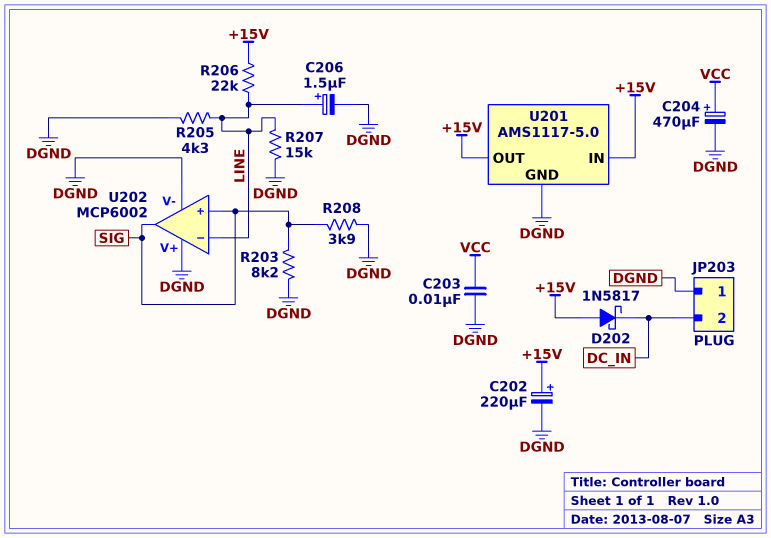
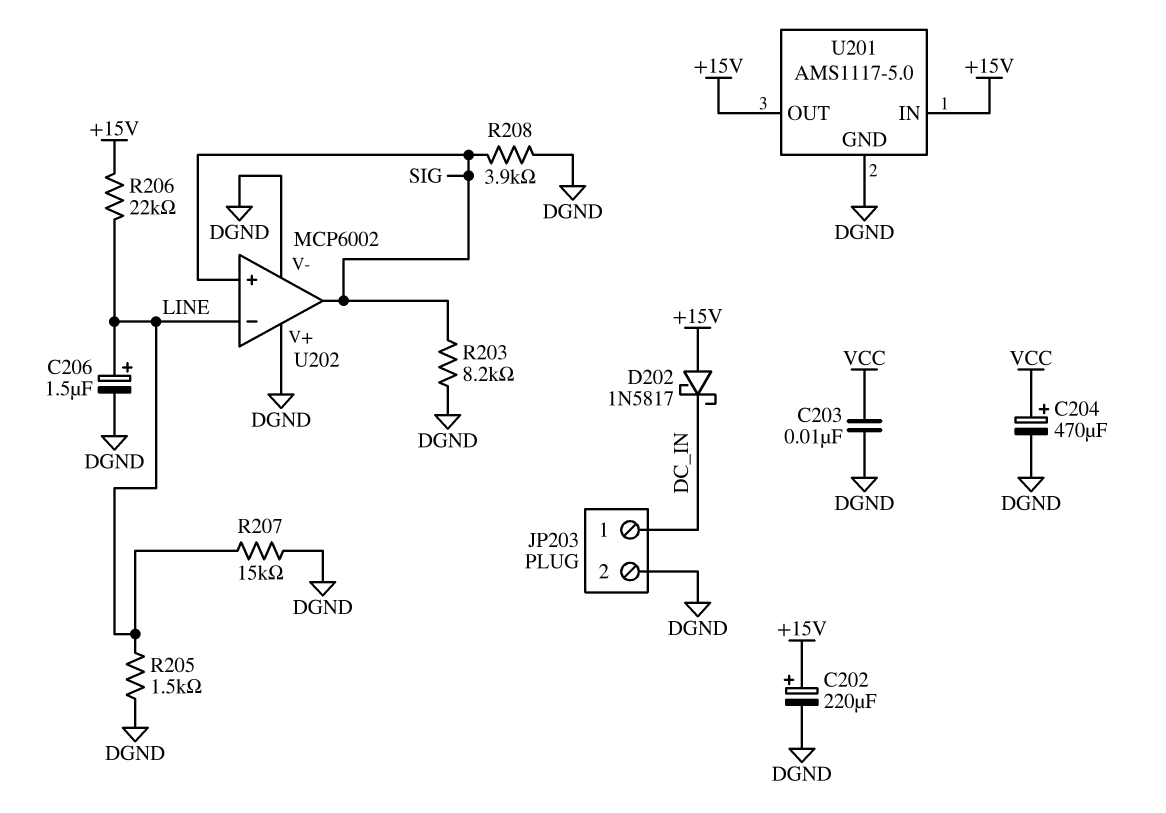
JP203 pin 1: DGND -> DC_IN
JP203 pin 2: DC_IN -> DGND
R205: 4.3k (DGND, LINE) -> 1.5k (DGND, LINE)

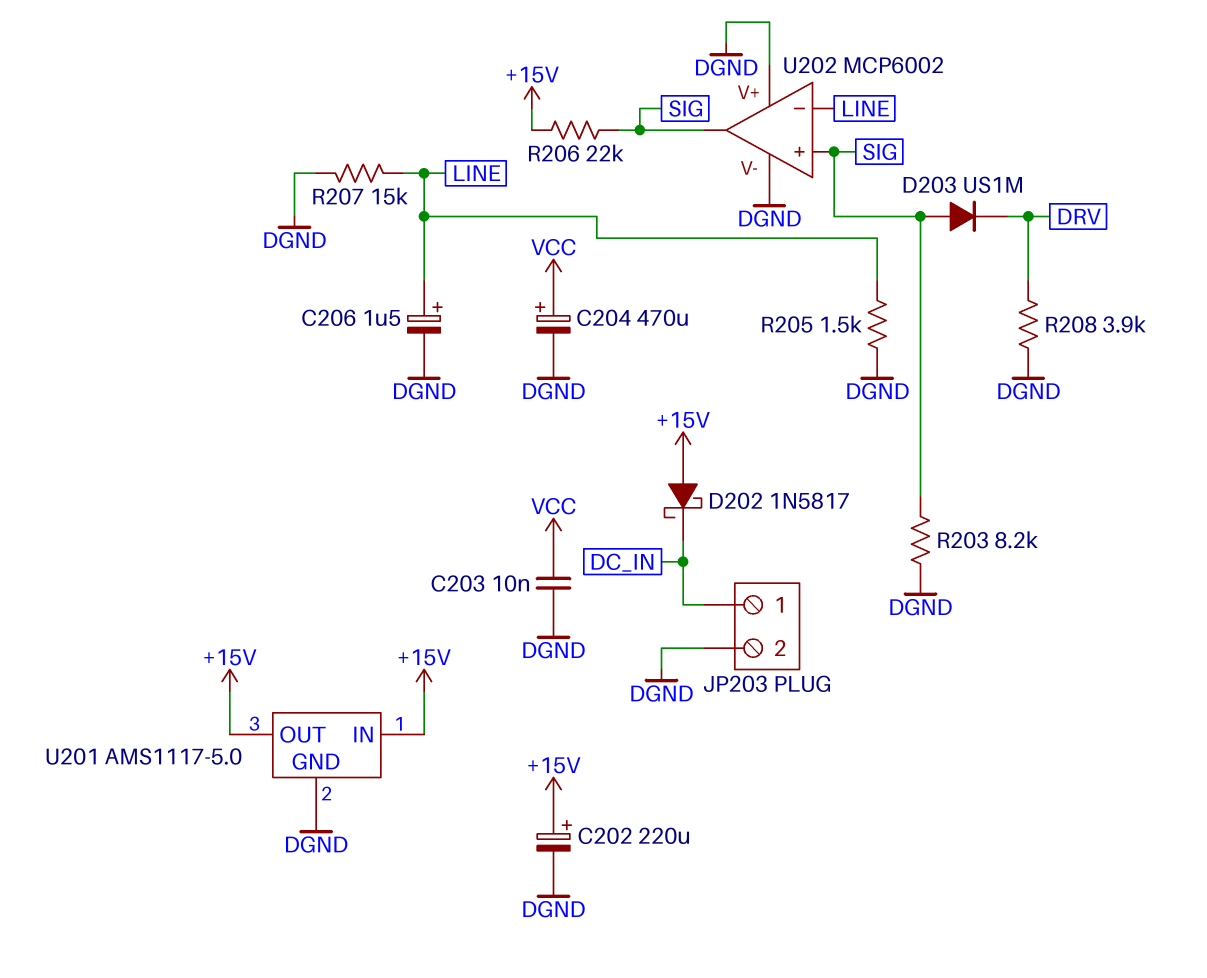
D203: none -> diode US1M (A SIG, K DRV)
R206: 22k (+15V, LINE) -> 22k (+15V, SIG)
R208: 3.9k (DGND, SIG) -> 3.9k (DGND, DRV)

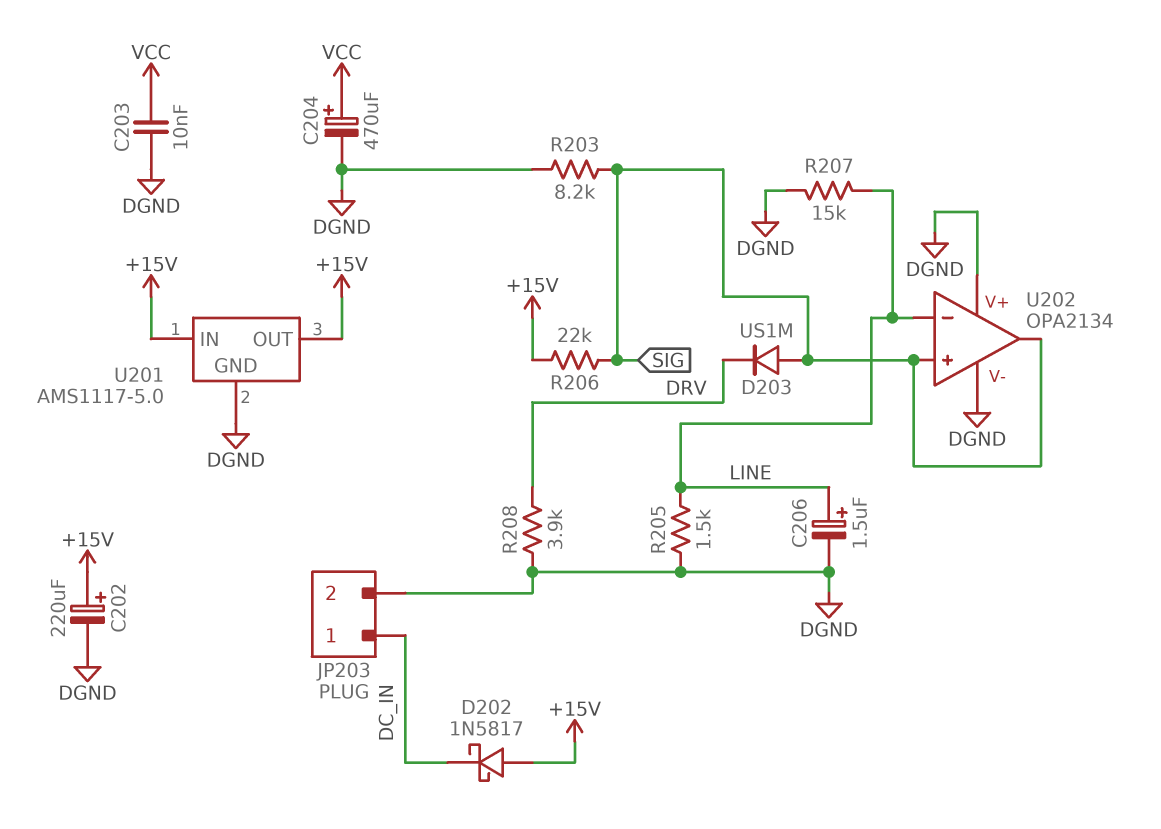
U202: MCP6002 -> OPA2134

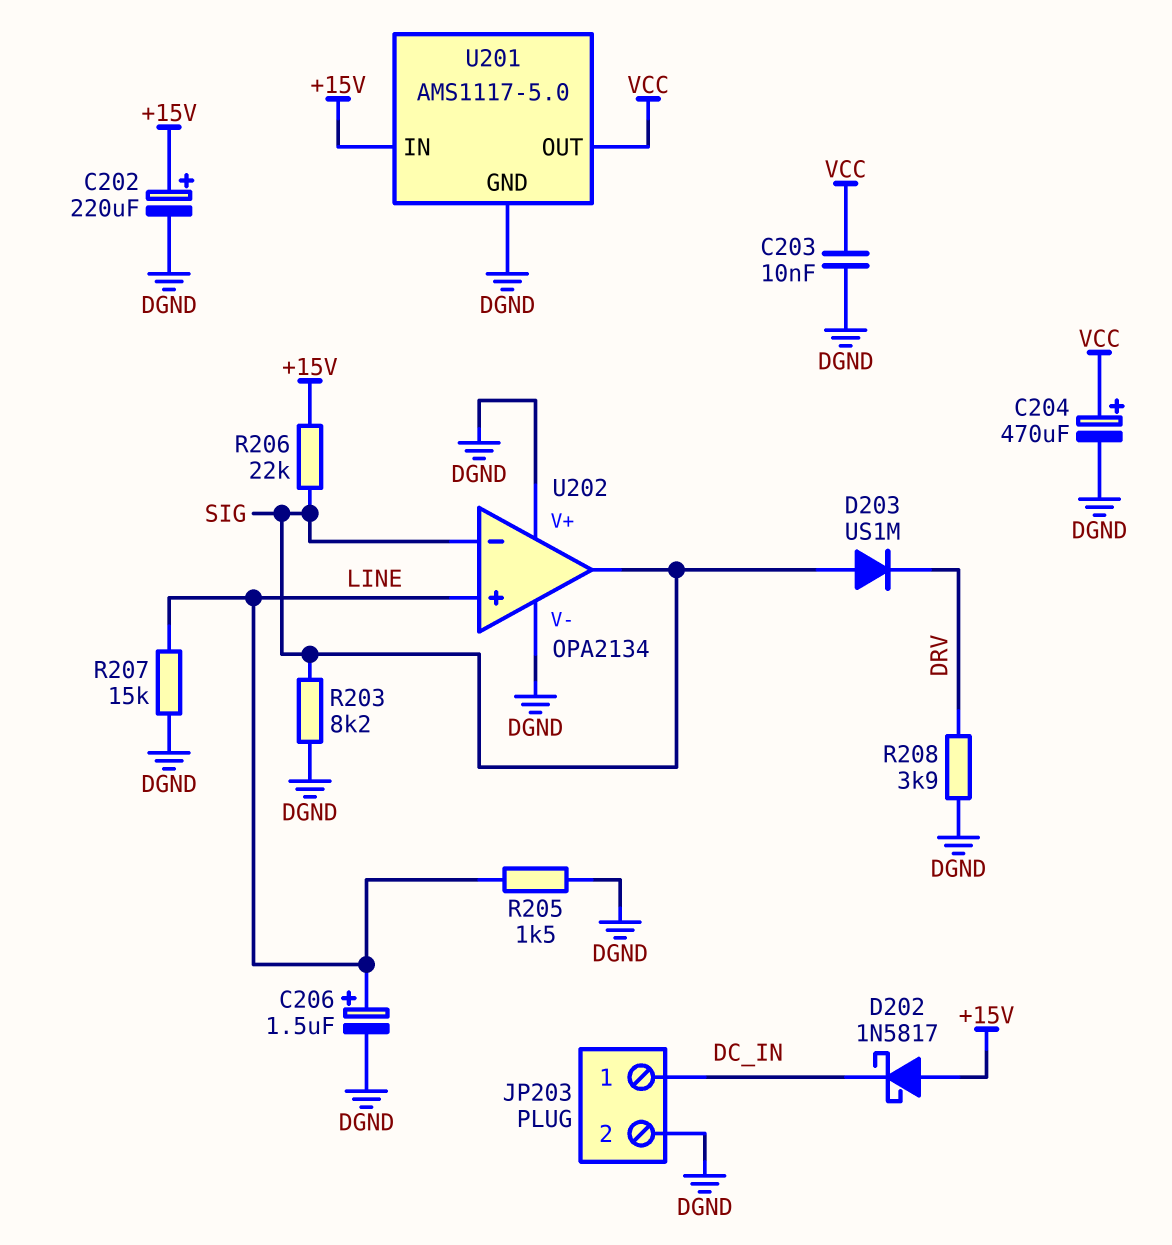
U201 pin OUT: +15V -> VCC
U202 pin in+: SIG -> LINE
U202 pin in-: LINE -> SIG

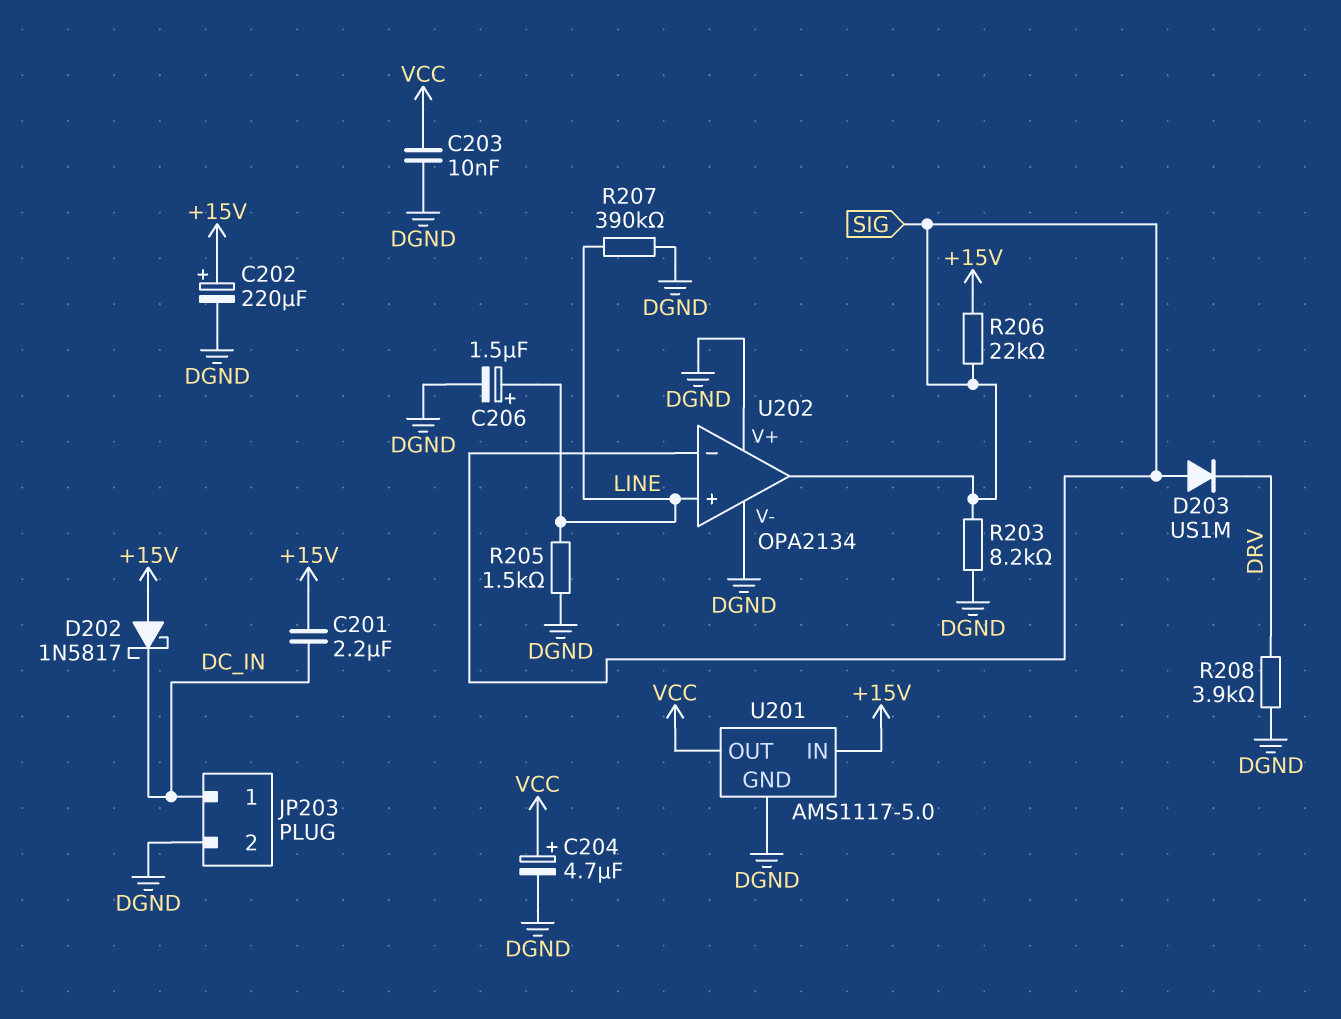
C201: none -> 2.2uF (+15V, DC_IN)
C204: 470uF (plus VCC, minus DGND) -> 4.7uF (plus VCC, minus DGND)
R207: 15k (DGND, LINE) -> 390k (DGND, LINE)

